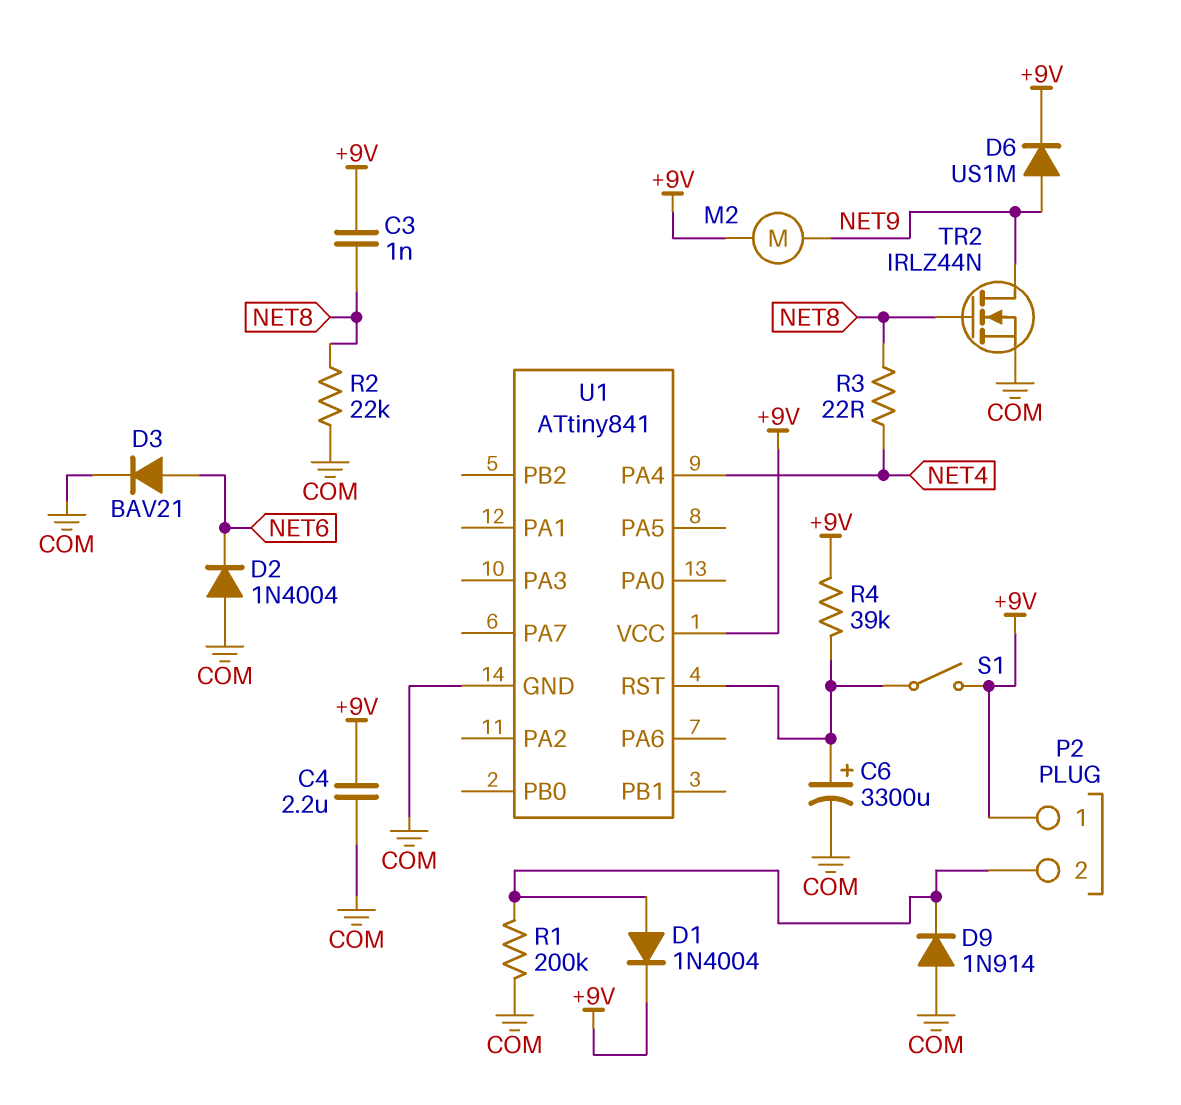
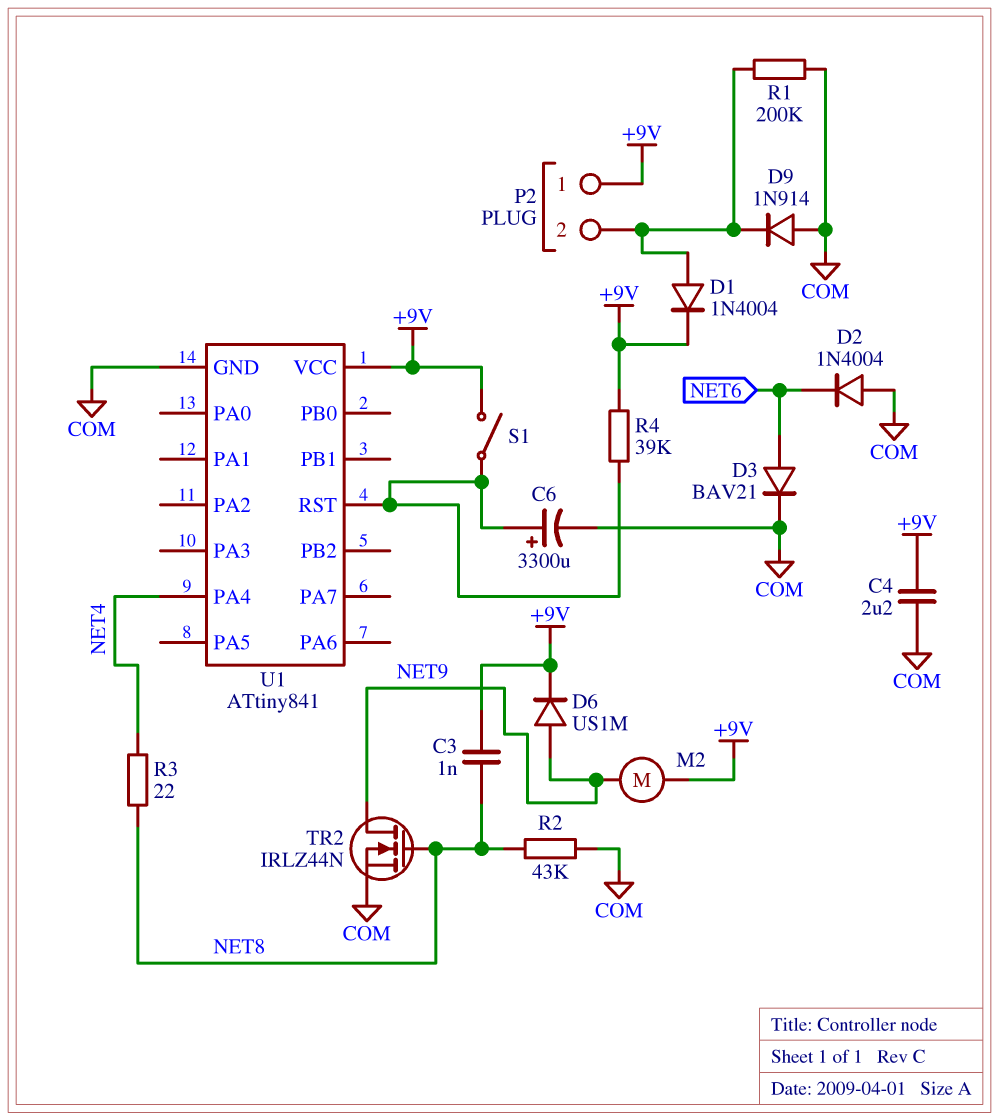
R2: 22k (COM, NET8) -> 43k (COM, NET8)

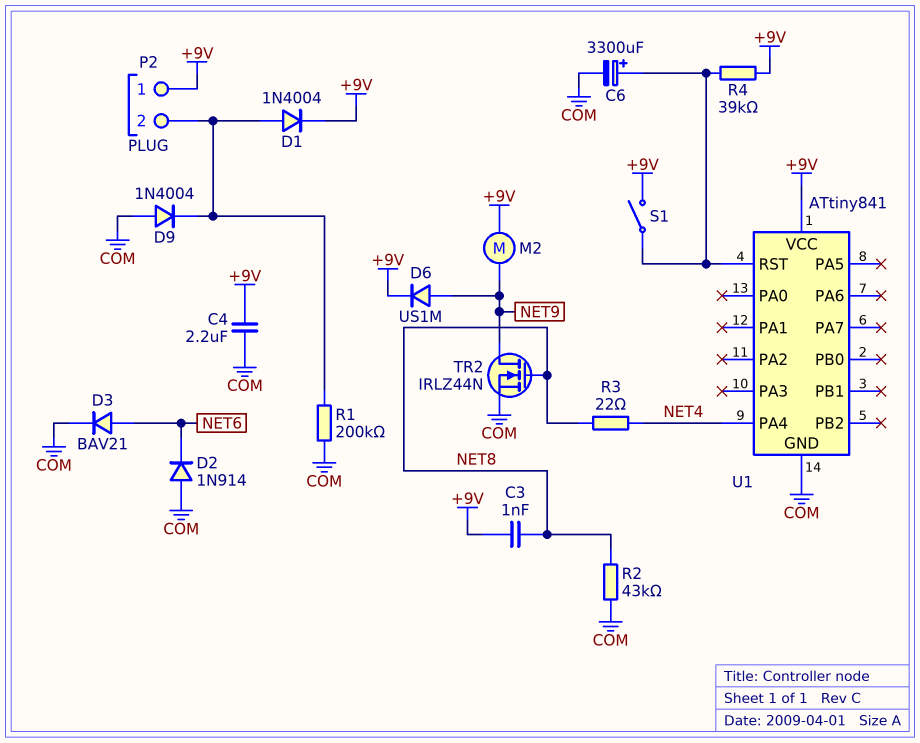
D2: diode 1N4004 (A COM, K NET6) -> diode 1N914 (A COM, K NET6)
D9: diode 1N914 (A COM, K P2/2) -> diode 1N4004 (A COM, K P2/2)

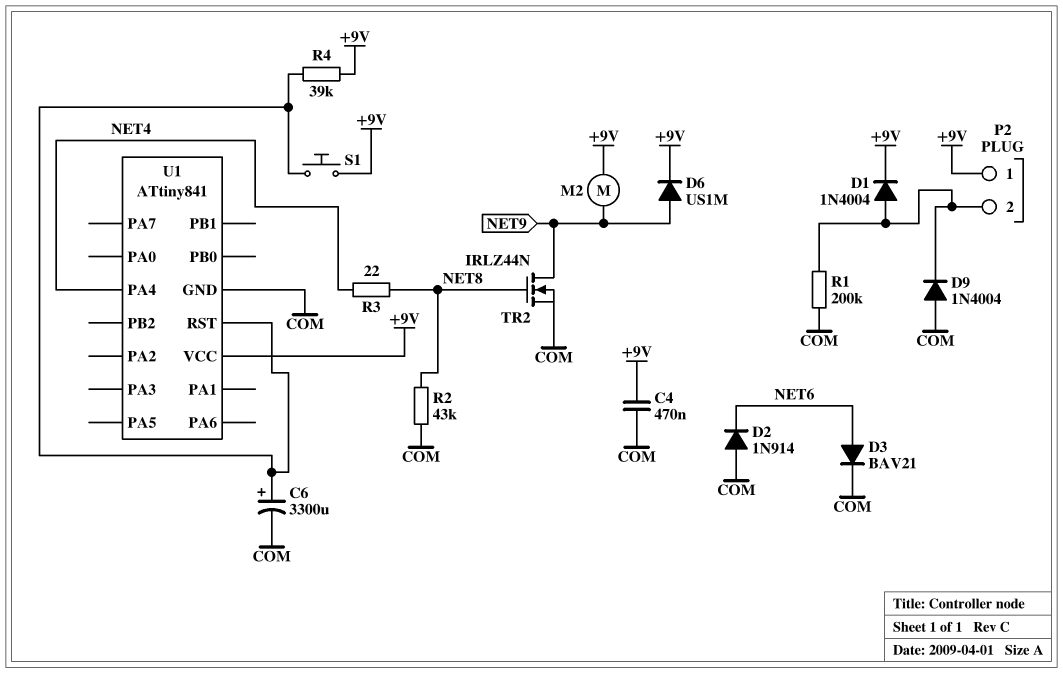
C3: 1nF (+9V, NET8) -> none
C4: 2.2uF (+9V, COM) -> 470nF (+9V, COM)
S1: switch (+9V, U1/RST) -> button (+9V, U1/RST)

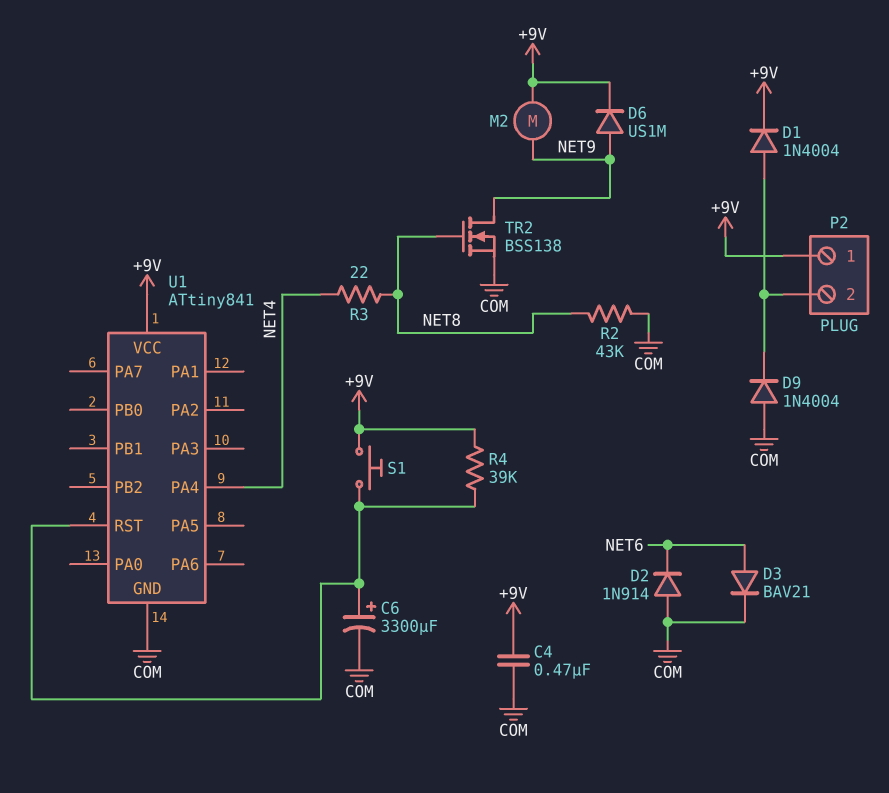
R1: 200k (COM, P2/2) -> none
TR2: NMOS IRLZ44N (G NET8, D NET9, S COM) -> NMOS BSS138 (G NET8, D NET9, S COM)

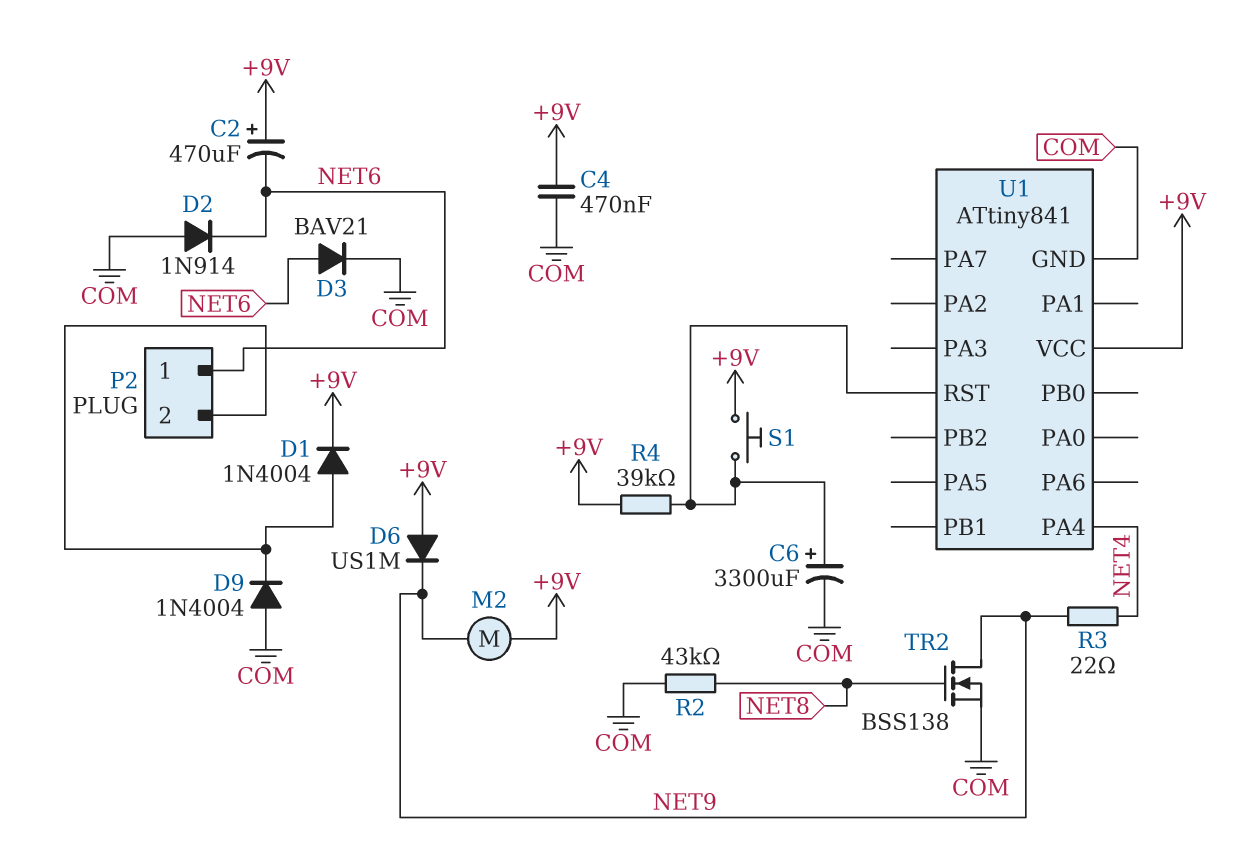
C2: none -> 470uF (plus +9V, minus NET6)
D6: diode US1M (A NET9, K +9V) -> diode US1M (A +9V, K NET9)
P2 pin 1: +9V -> NET6
R3: 22 (NET4, NET8) -> 22 (NET4, NET9)

